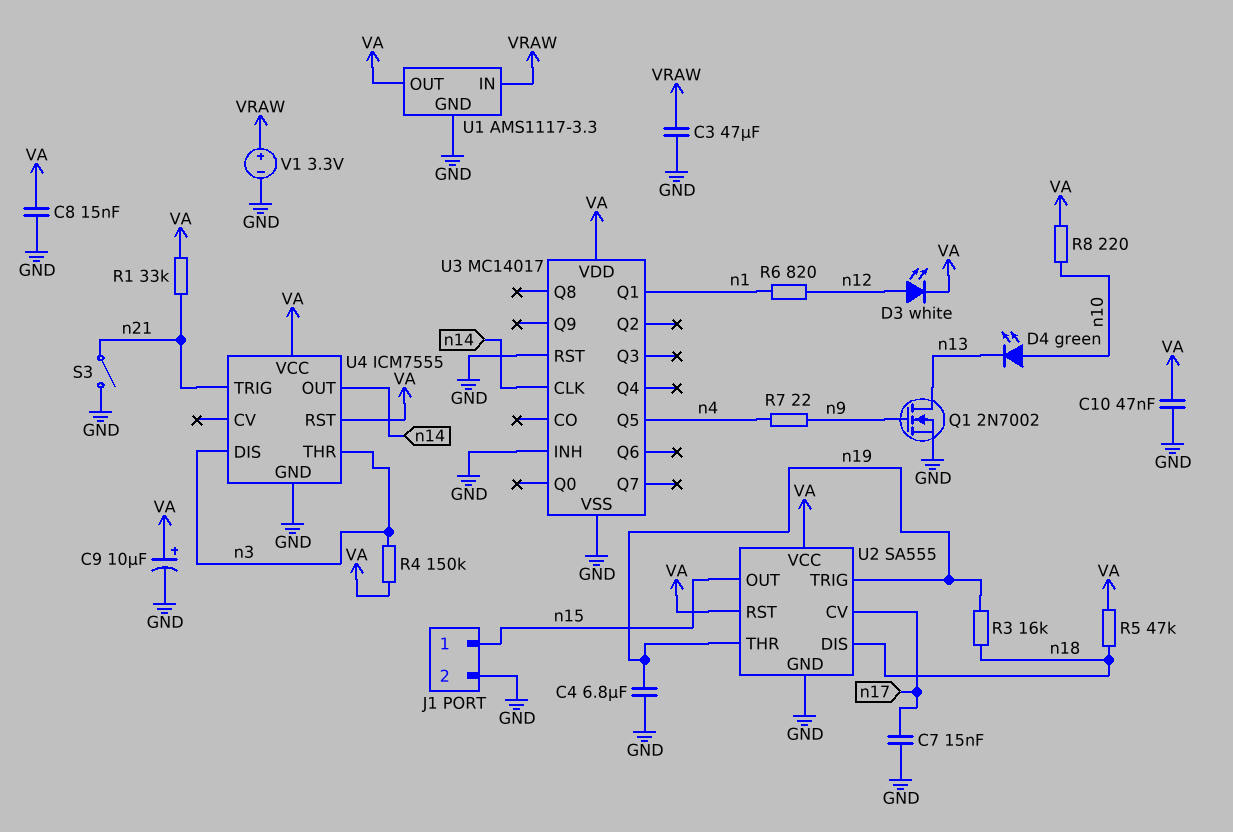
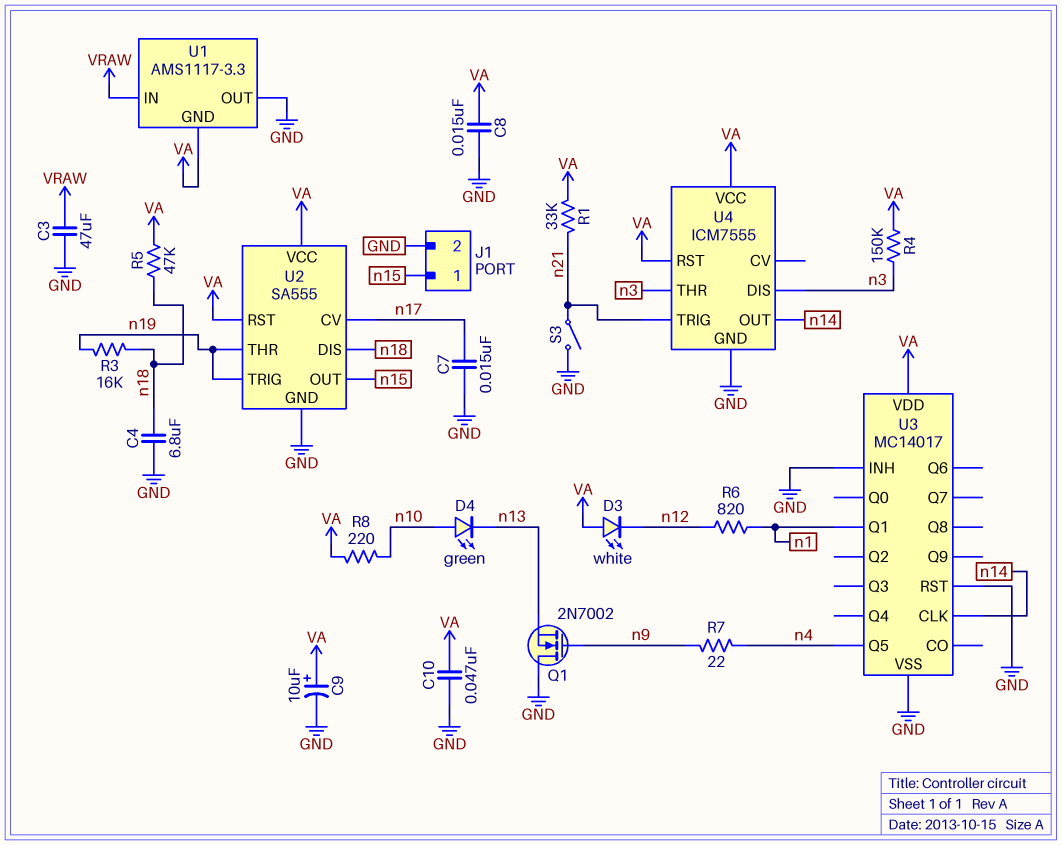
C4: 6.8uF (GND, n19) -> 6.8uF (GND, n18)
D3: LED white (A n12, K VA) -> LED white (A VA, K n12)
Q1: NMOS 2N7002 (G n9, D n13, S GND) -> NMOS 2N7002 (G n9, D GND, S n13)
U1 pin GND: GND -> VA
U1 pin OUT: VA -> GND
V1: 3.3V (plus VRAW, minus GND) -> none

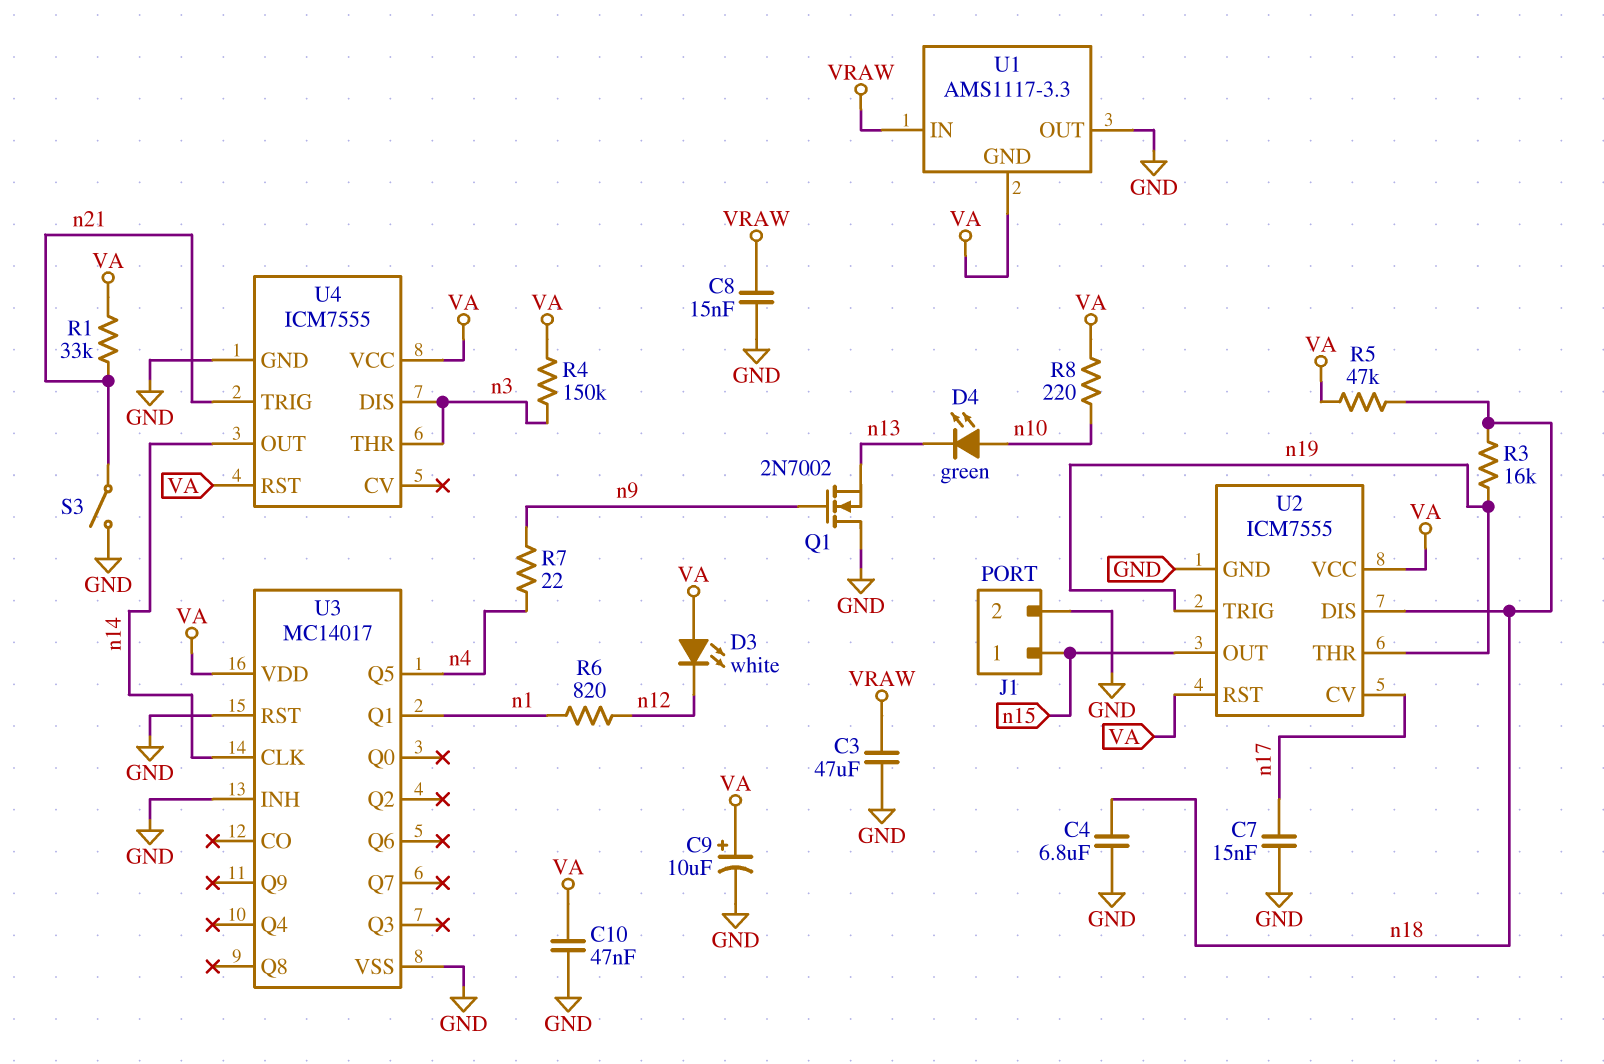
C8: 15nF (GND, VA) -> 15nF (GND, VRAW)
U2: SA555 -> ICM7555

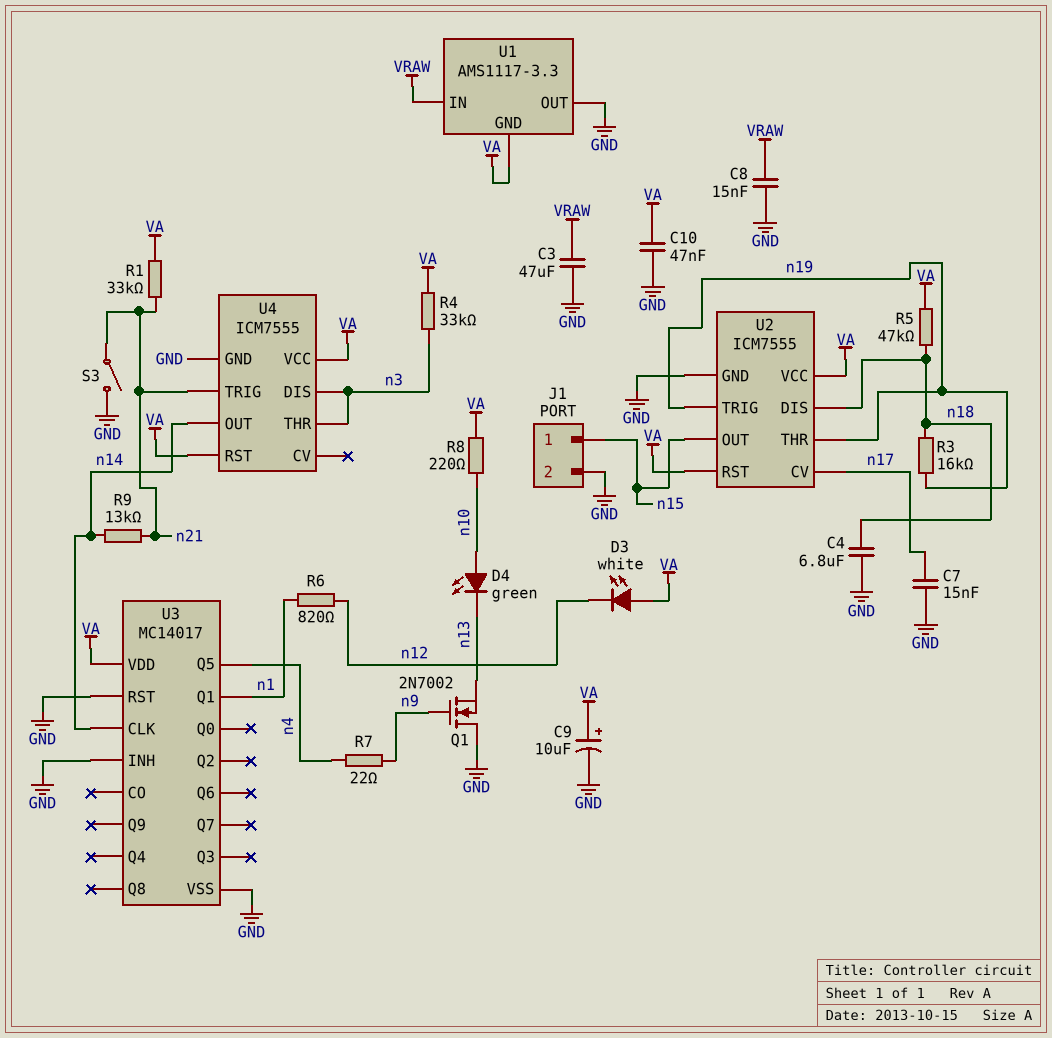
R4: 150k (VA, n3) -> 33k (VA, n3)
R9: none -> 13k (n14, n21)

